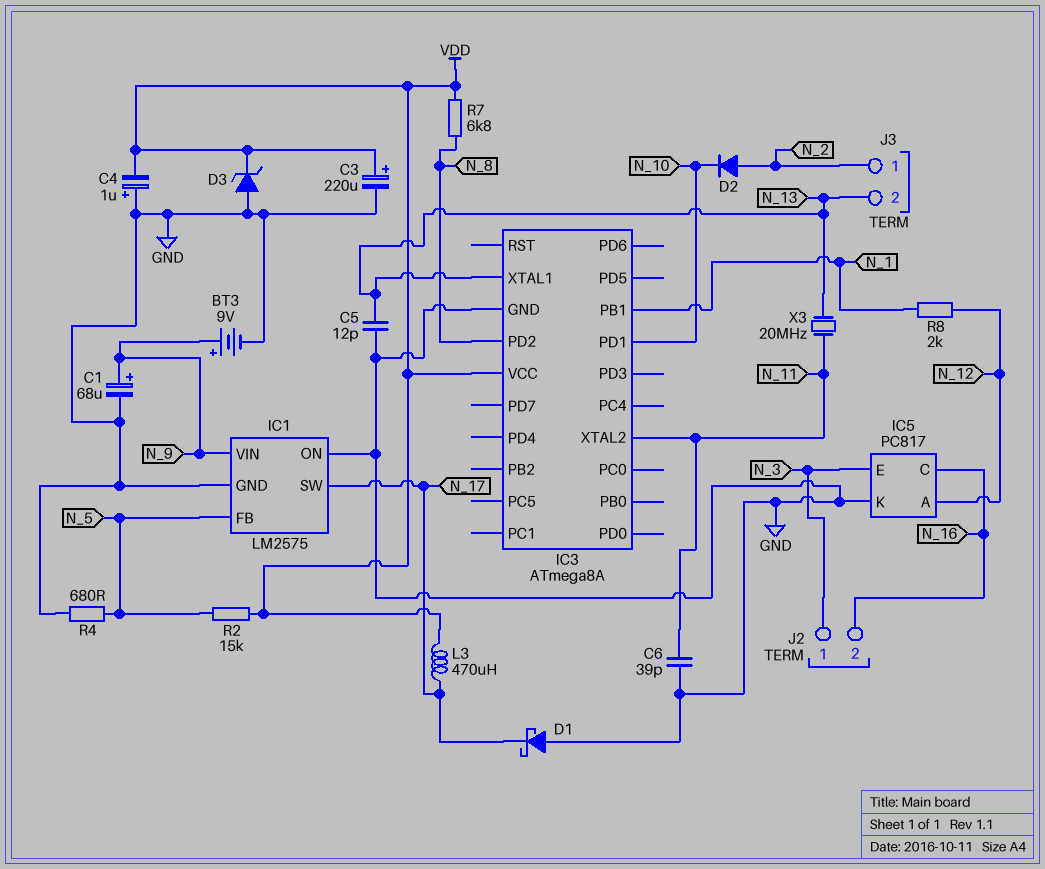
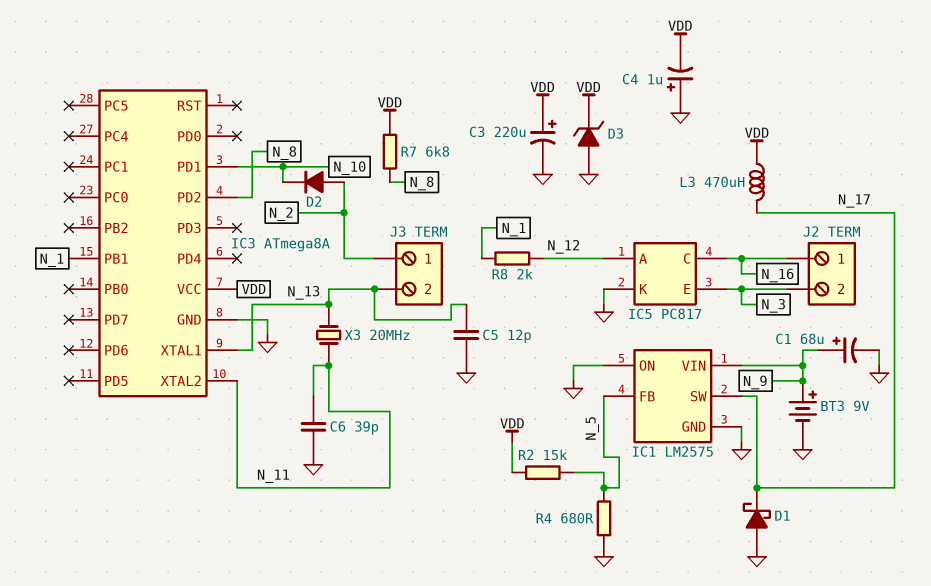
J2 pin 1: N_3 -> N_16
J2 pin 2: N_16 -> N_3

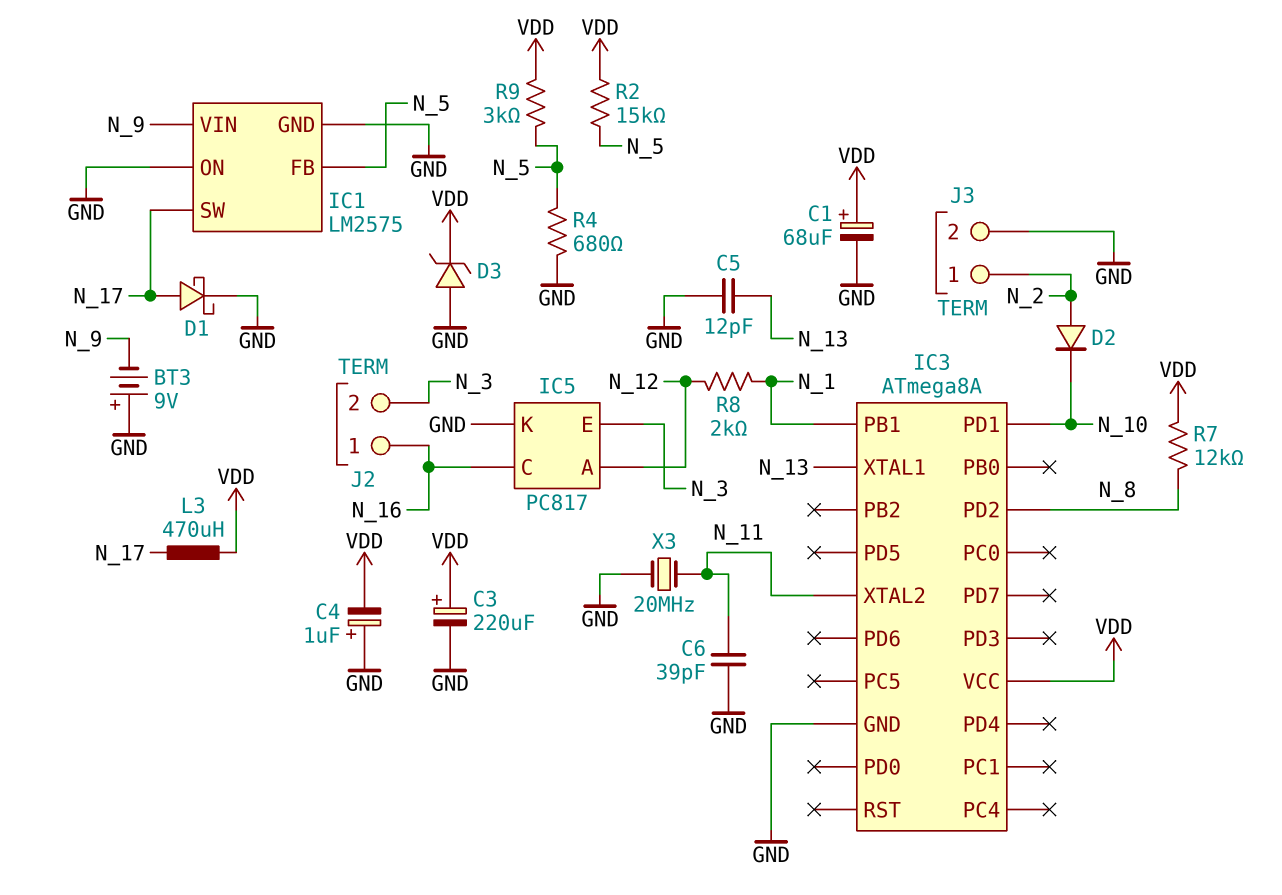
BT3: 9V (plus N_9, minus GND) -> 9V (plus GND, minus N_9)
C1: 68uF (plus N_9, minus GND) -> 68uF (plus VDD, minus GND)
D1: schottky (A GND, K N_17) -> schottky (A N_17, K GND)
J3 pin 2: N_13 -> GND
R7: 6.8k (N_8, VDD) -> 12k (N_8, VDD)
R9: none -> 3k (N_5, VDD)
X3: 20MHz (N_11, N_13) -> 20MHz (GND, N_11)

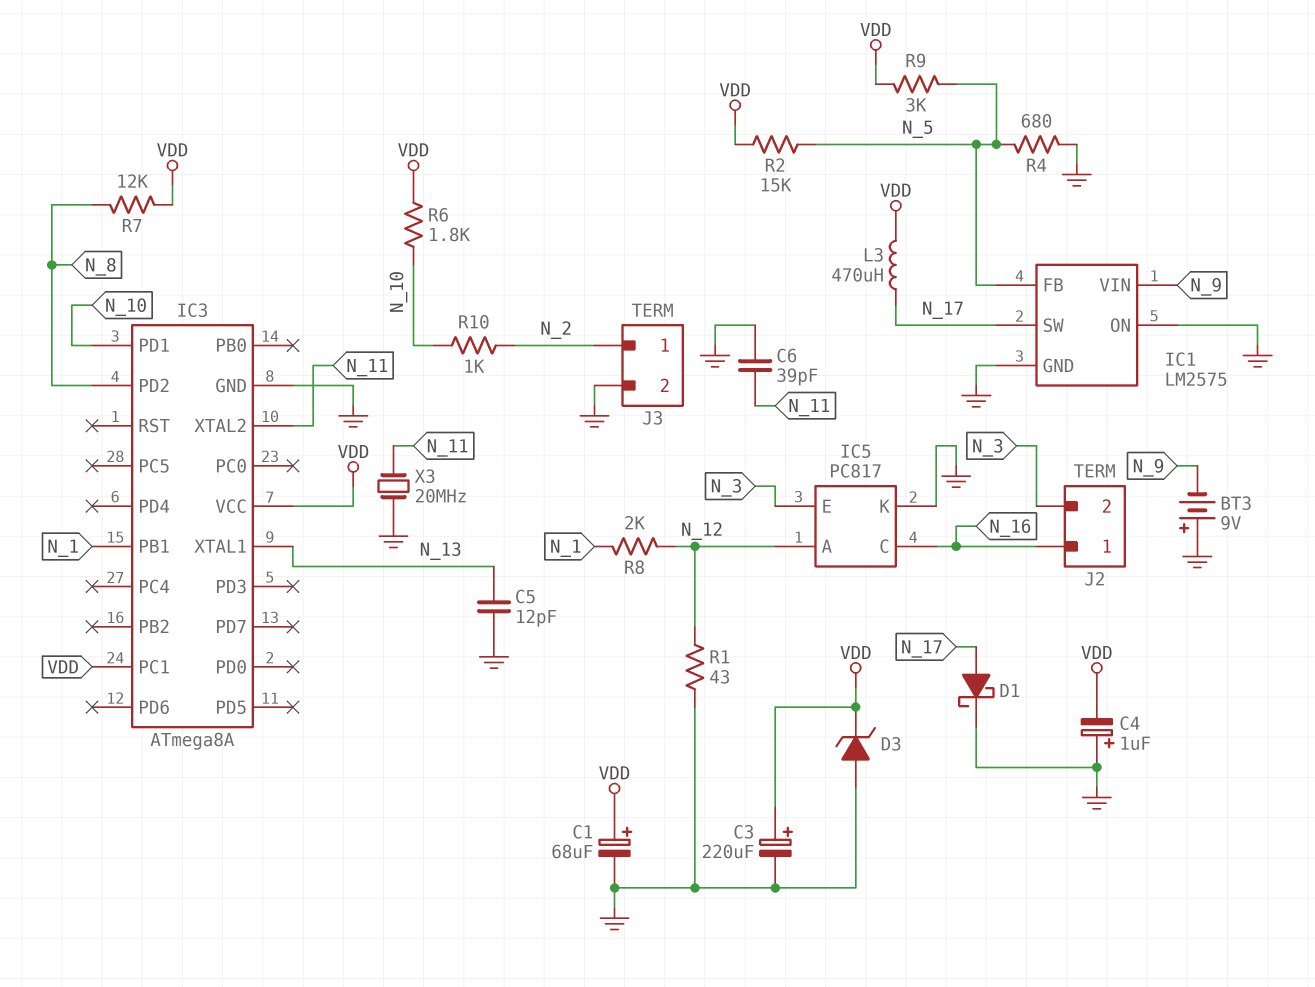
D2: diode (A N_2, K N_10) -> none
IC3 pin PC1: none -> VDD
R1: none -> 43 (GND, N_12)
R6: none -> 1.8k (N_10, VDD)
R10: none -> 1k (N_2, N_10)

